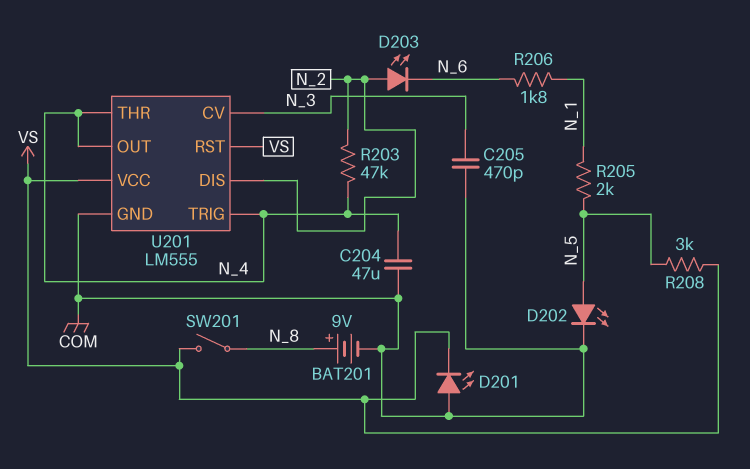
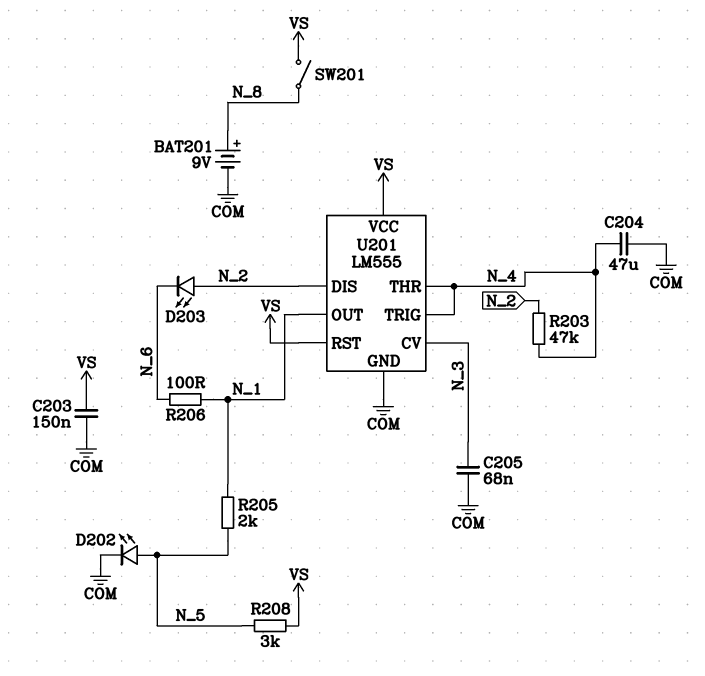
C203: none -> 150nF (COM, VS)
C205: 470pF (COM, N_3) -> 68nF (COM, N_3)
D201: LED (A COM, K VS) -> none
R206: 1.8k (N_1, N_6) -> 100 (N_1, N_6)
U201 pin OUT: N_4 -> N_1

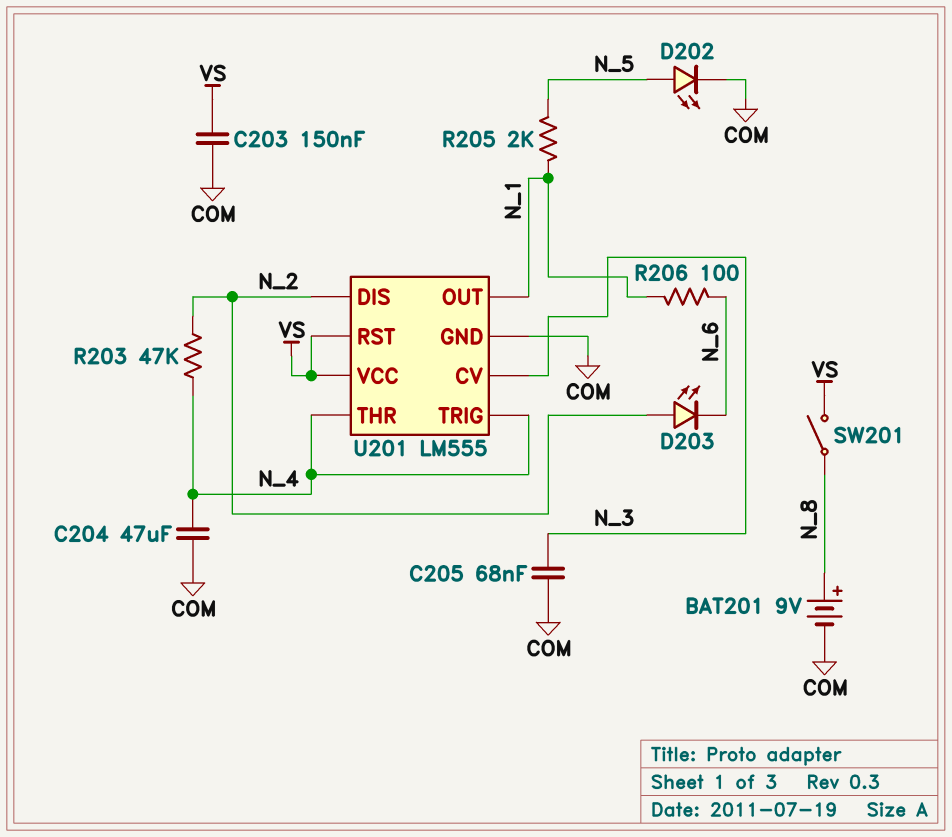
R208: 3k (N_5, VS) -> none

